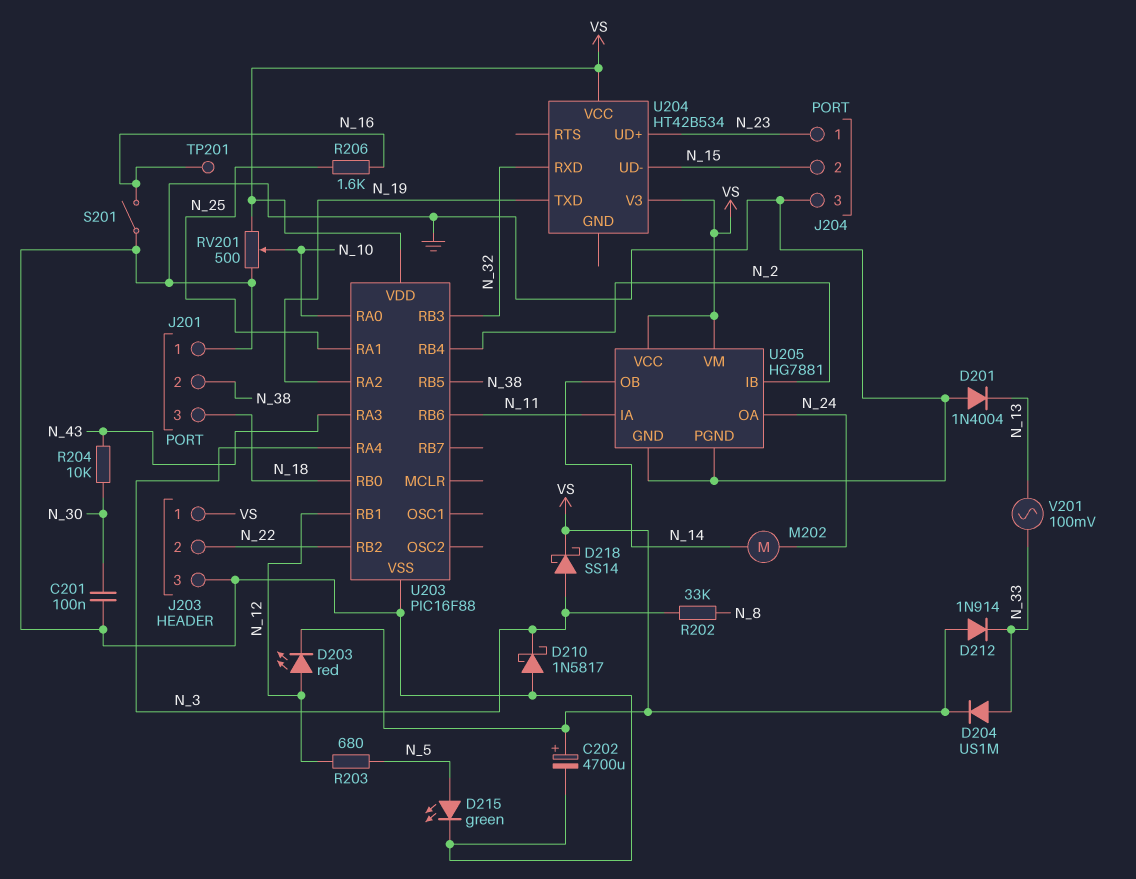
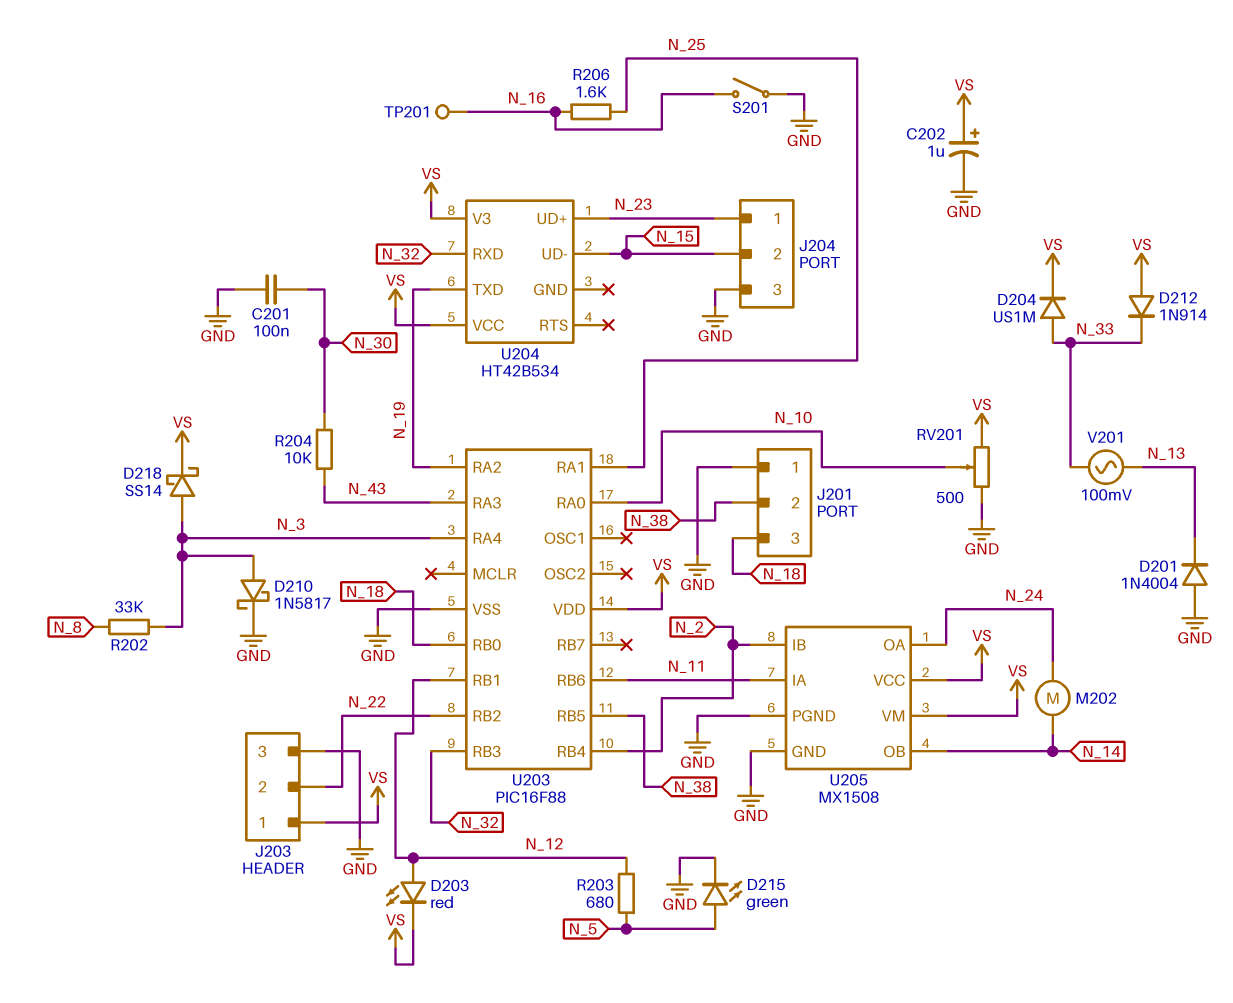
C202: 4700uF (plus VS, minus GND) -> 1uF (plus VS, minus GND)
D210: schottky 1N5817 (A GND, K N_3) -> schottky 1N5817 (A N_3, K GND)
U205: HG7881 -> MX1508

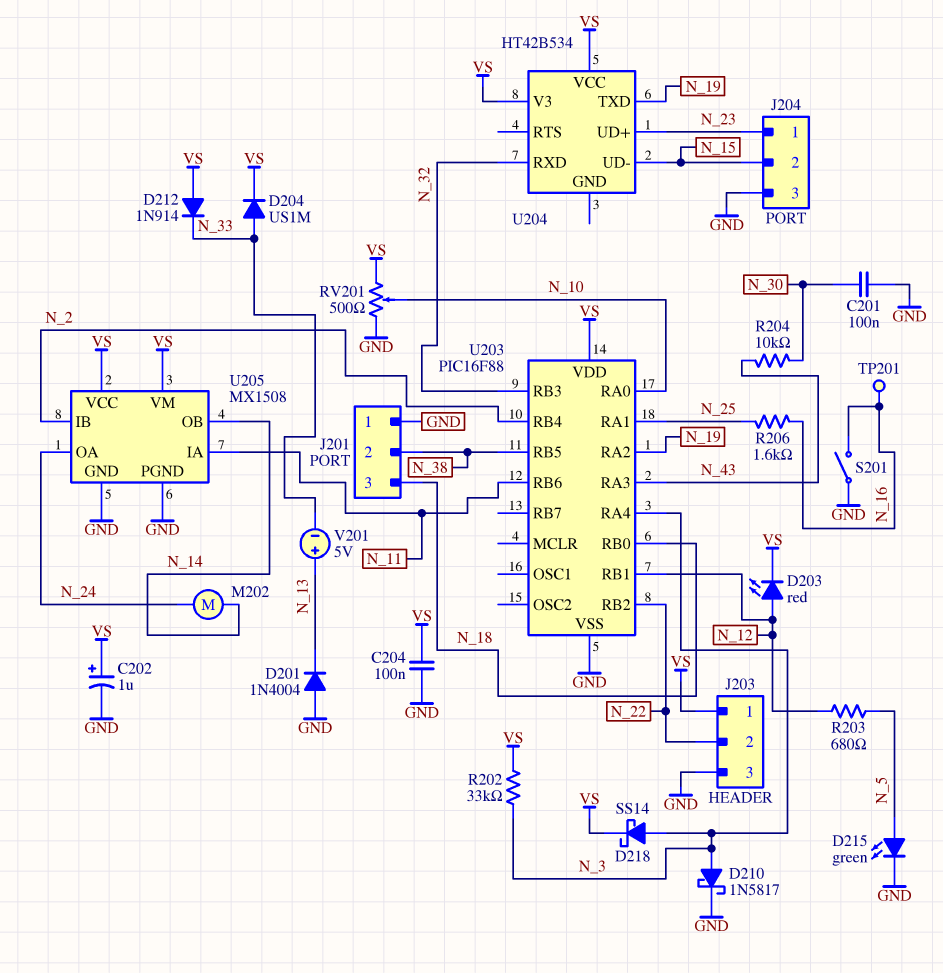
C204: none -> 100nF (GND, VS)
R202: 33k (N_3, N_8) -> 33k (N_3, VS)
V201: AC 100mV (N_13, N_33) -> 5V (plus N_13, minus N_33)

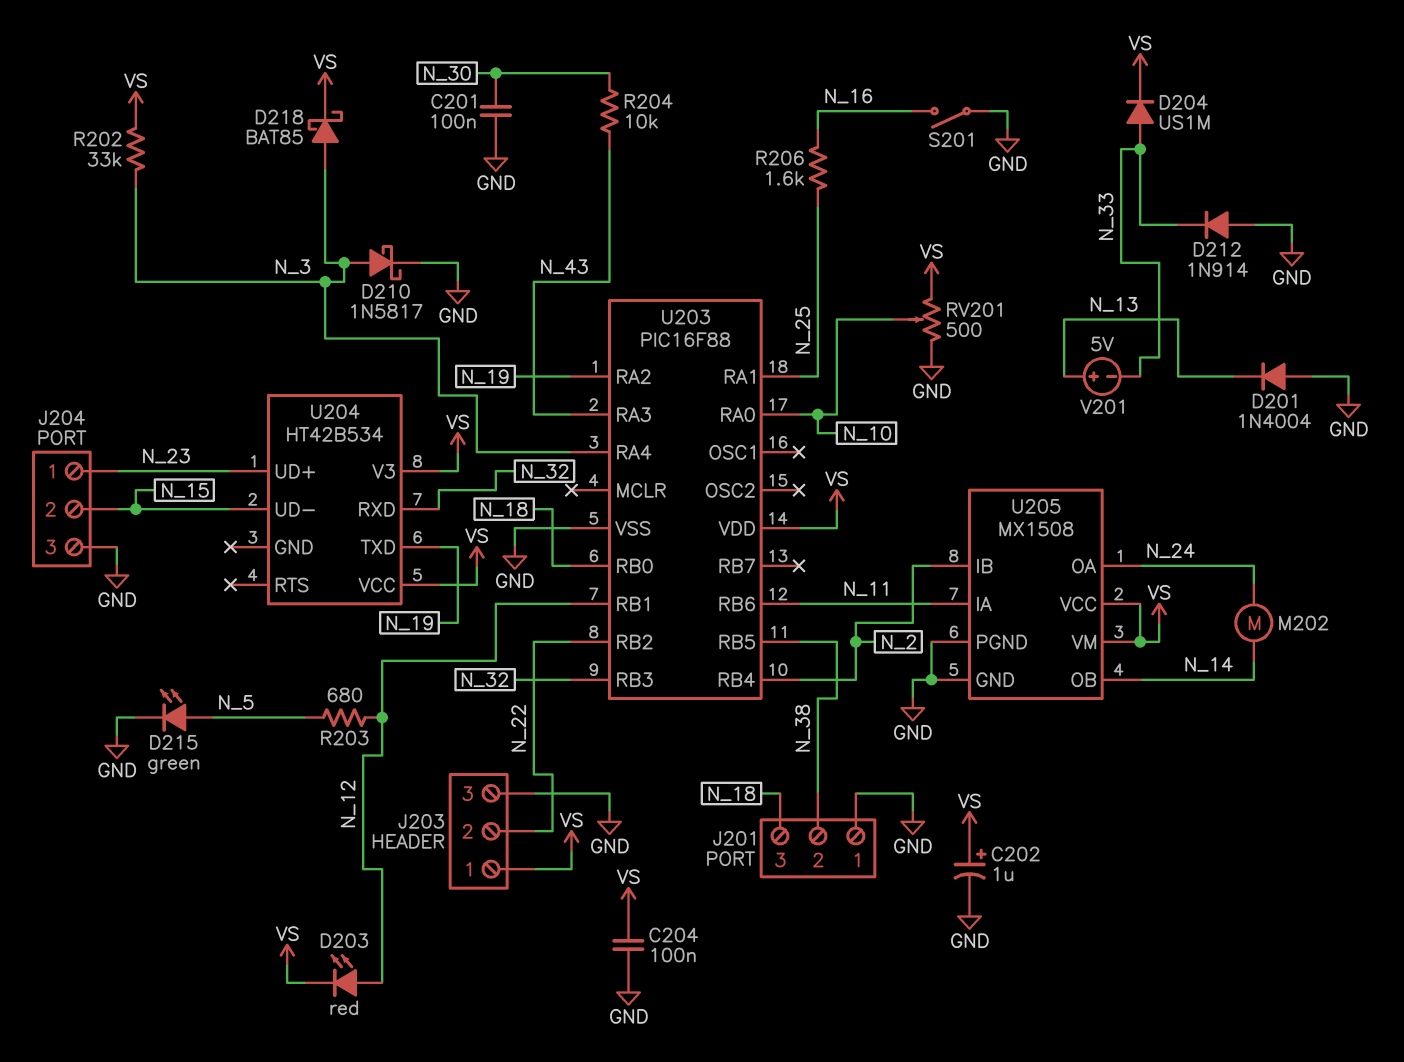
D212: diode 1N914 (A VS, K N_33) -> diode 1N914 (A GND, K N_33)
D218: schottky SS14 (A N_3, K VS) -> schottky BAT85 (A N_3, K VS)
TP201: test point (N_16) -> none

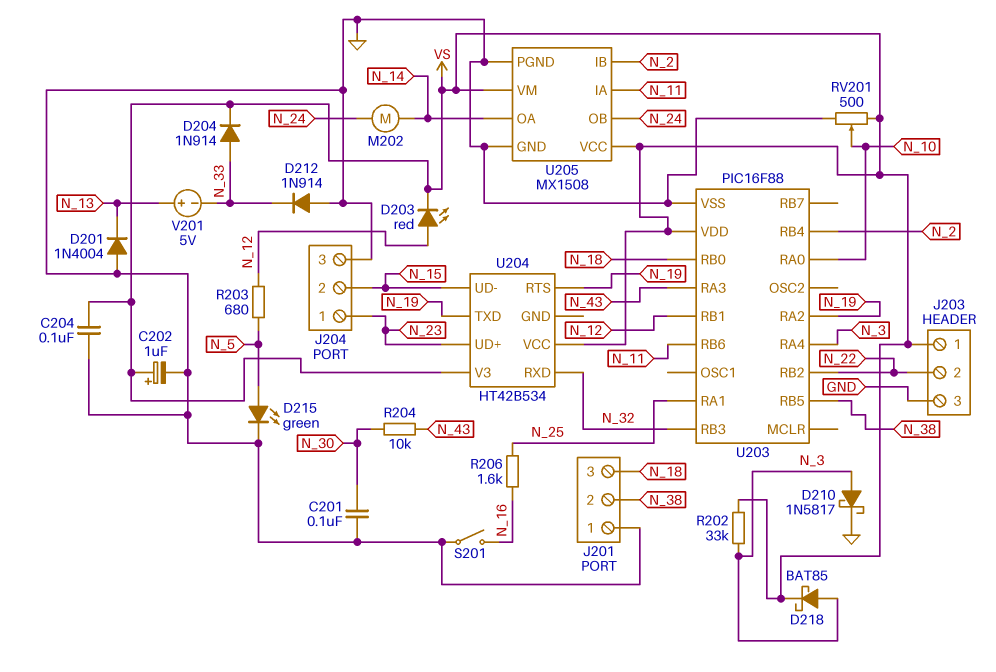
D204: diode US1M (A N_33, K VS) -> diode 1N914 (A N_33, K VS)
U204 pin RTS: none -> N_19
U205 pin OA: N_24 -> N_14
U205 pin OB: N_14 -> N_24

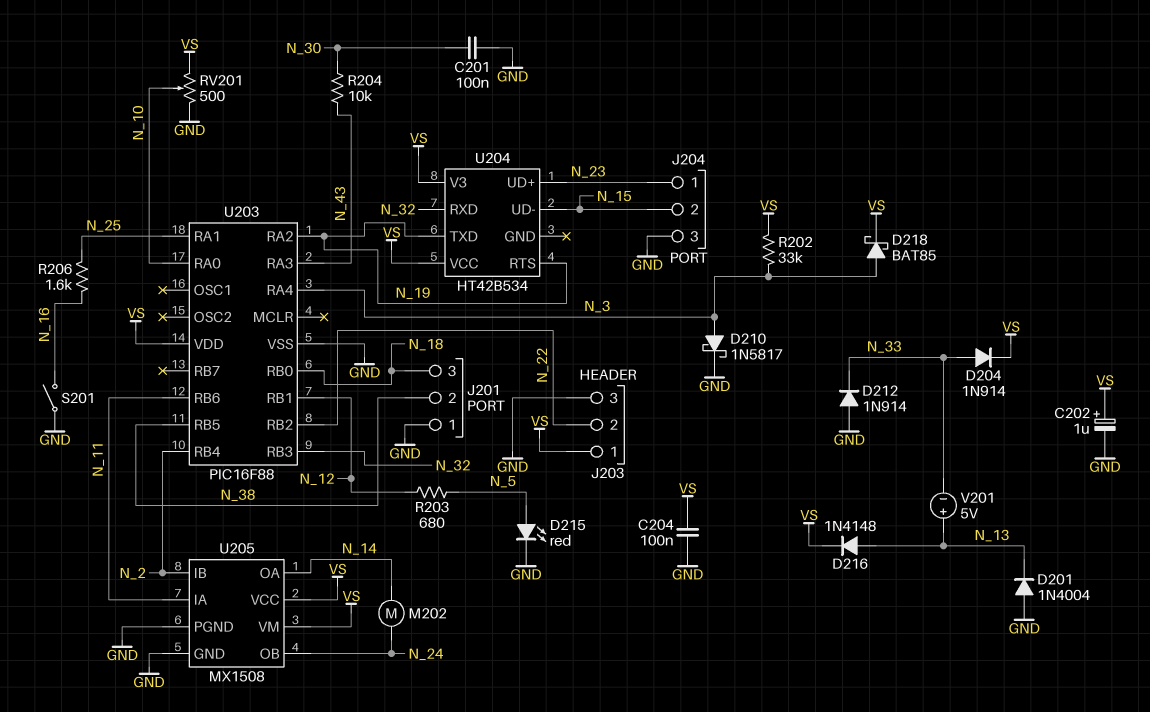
D203: LED red (A N_12, K VS) -> none
D215: LED green (A N_5, K GND) -> LED red (A N_5, K GND)
D216: none -> diode 1N4148 (A N_13, K VS)

